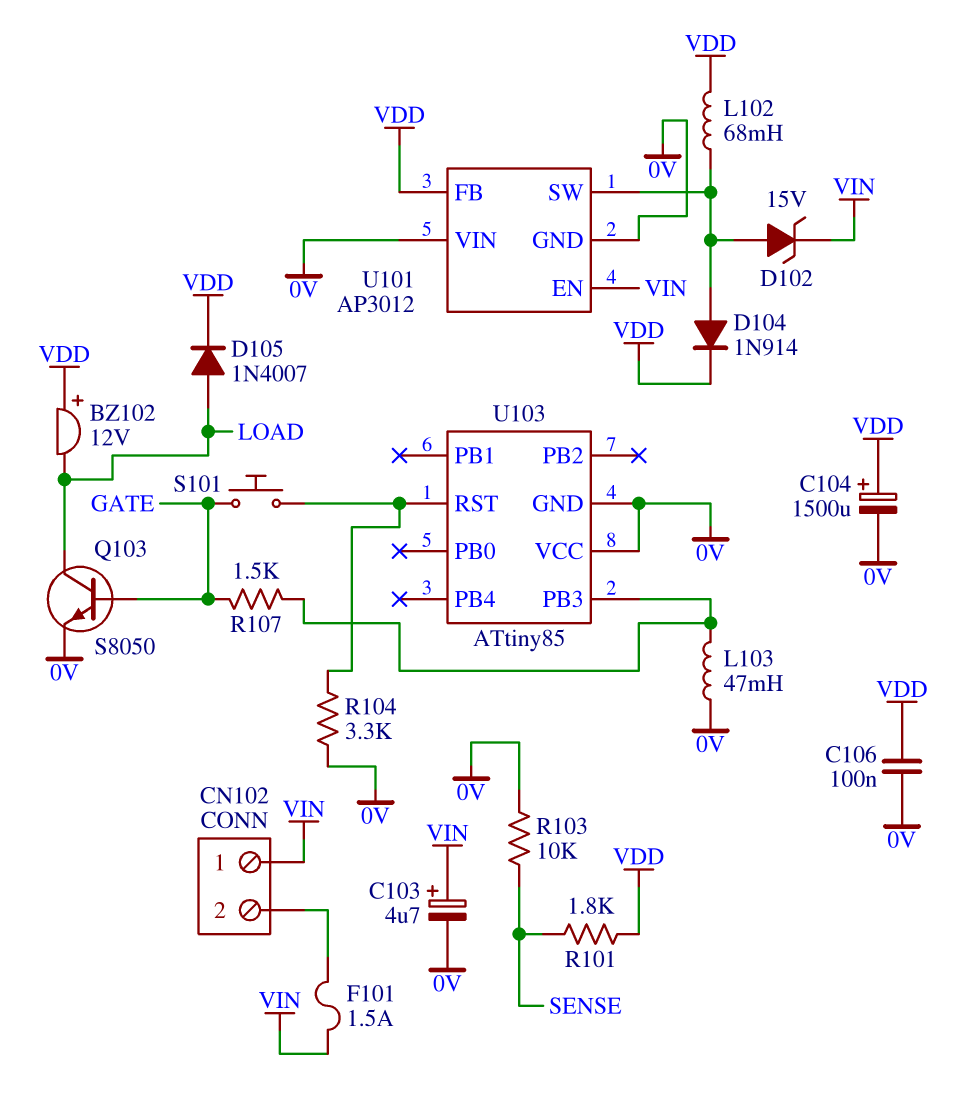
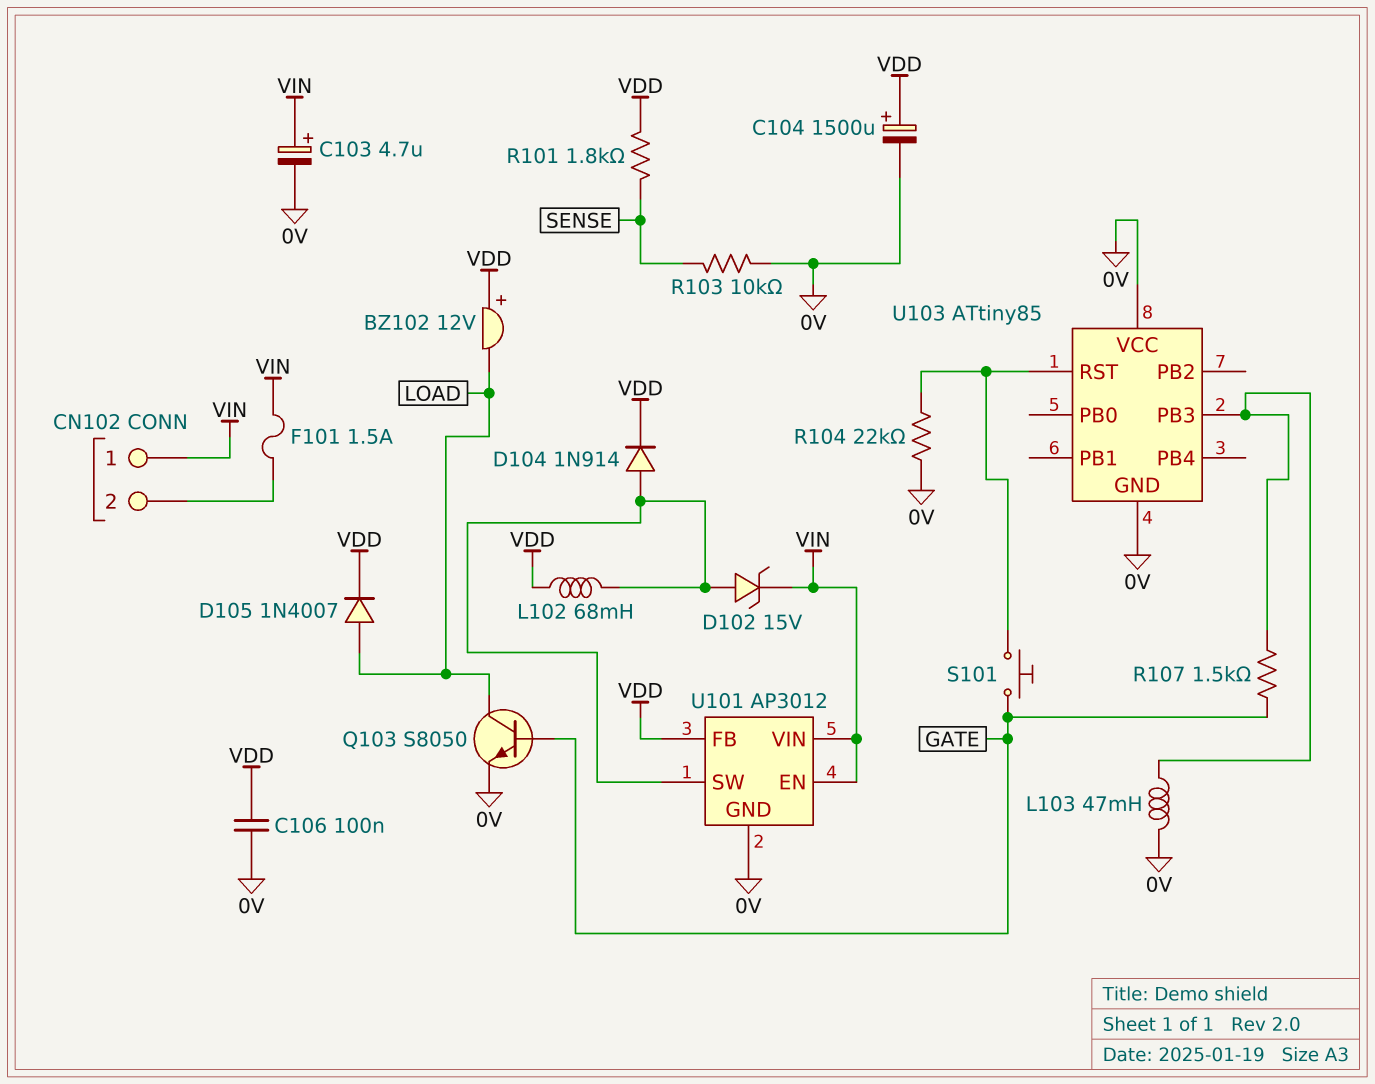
R104: 3.3k (0V, U103/RST) -> 22k (0V, U103/RST)
U101 pin VIN: 0V -> VIN

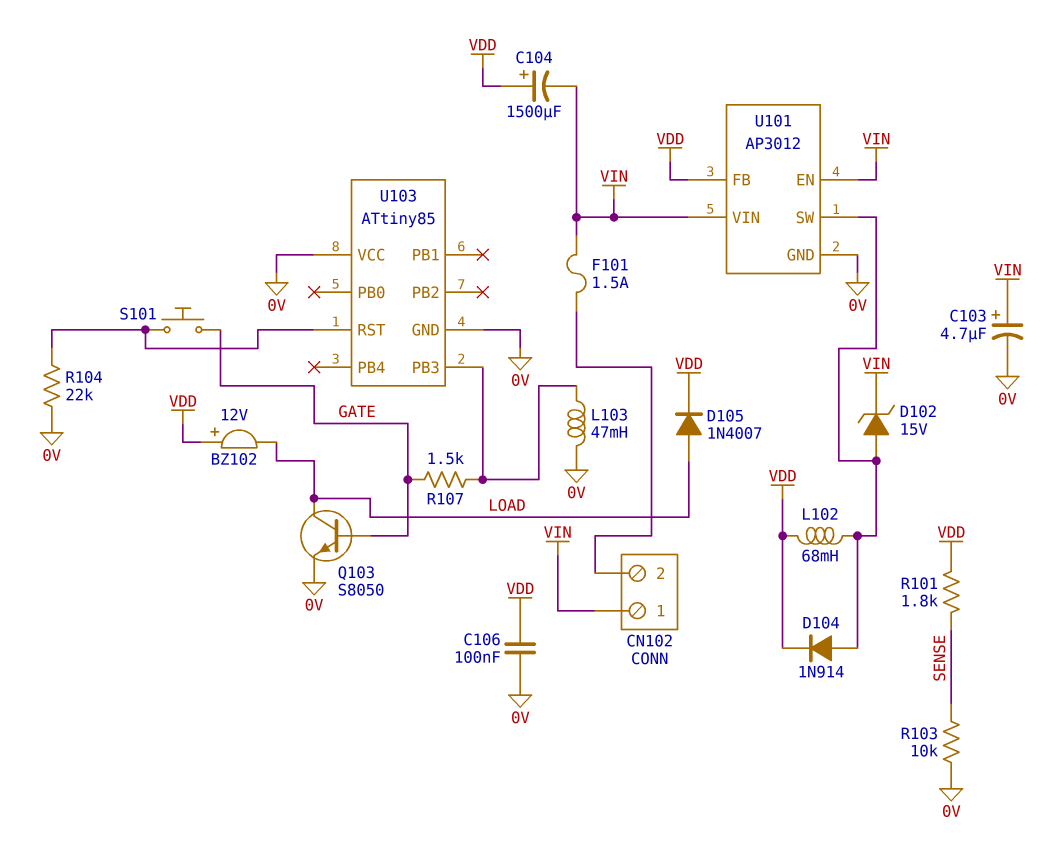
C104: 1500uF (plus VDD, minus 0V) -> 1500uF (plus VDD, minus VIN)

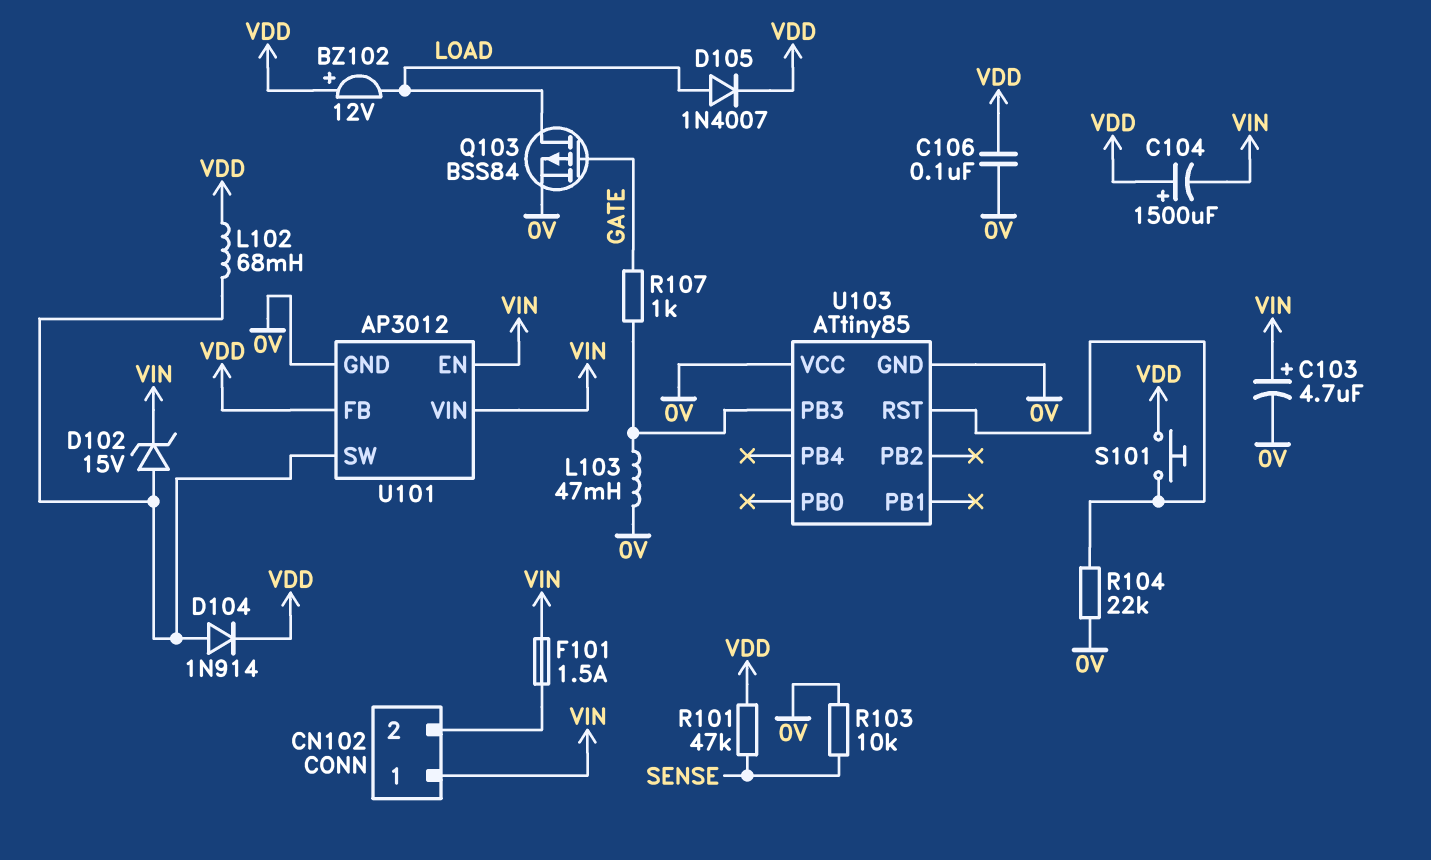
Q103: NPN S8050 (B GATE, C LOAD, E 0V) -> PMOS BSS84 (G GATE, D LOAD, S 0V)
R101: 1.8k (SENSE, VDD) -> 47k (SENSE, VDD)
R107: 1.5k (GATE, U103/PB3) -> 1k (GATE, U103/PB3)
S101: button (GATE, U103/RST) -> button (U103/RST, VDD)

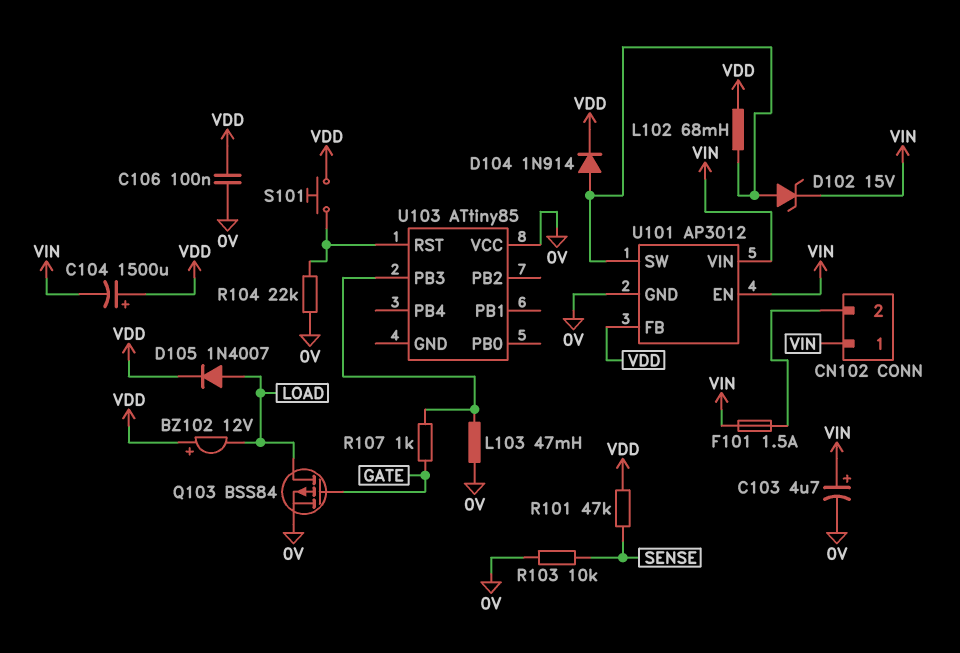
U103 pin GND: 0V -> none

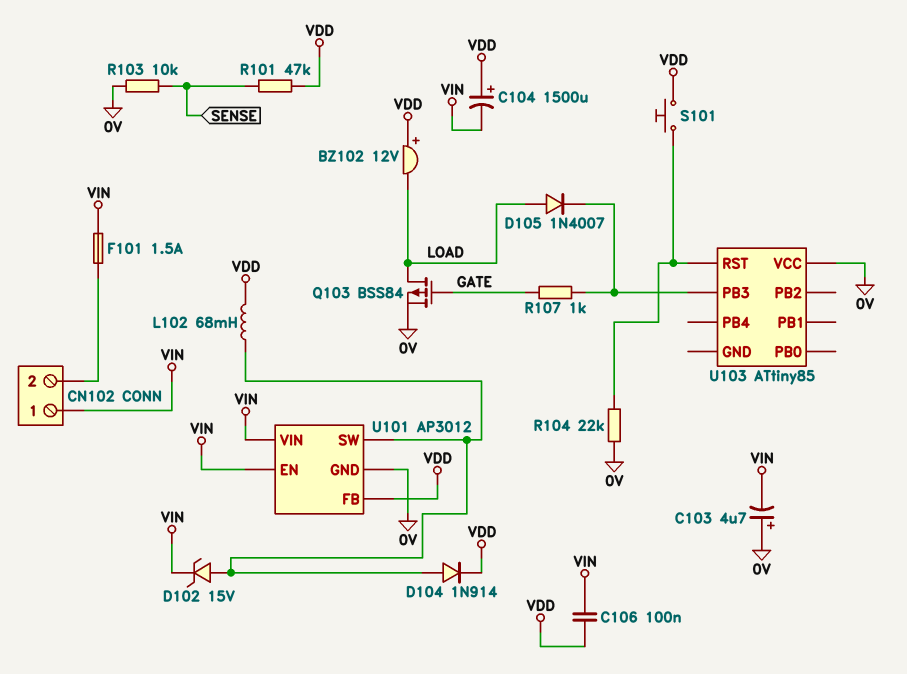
C103: 4.7uF (plus VIN, minus 0V) -> 4.7uF (plus 0V, minus VIN)
C106: 100nF (0V, VDD) -> 100nF (VDD, VIN)
D105: diode 1N4007 (A LOAD, K VDD) -> diode 1N4007 (A LOAD, K U103/PB3)
L103: 47mH (0V, U103/PB3) -> none

